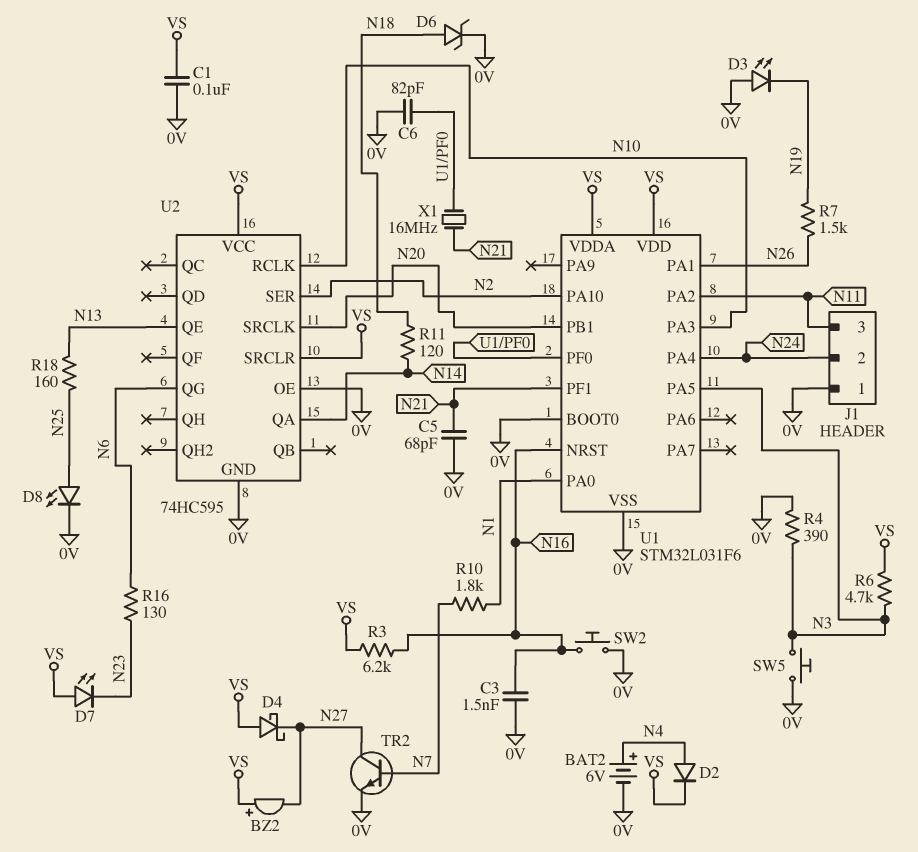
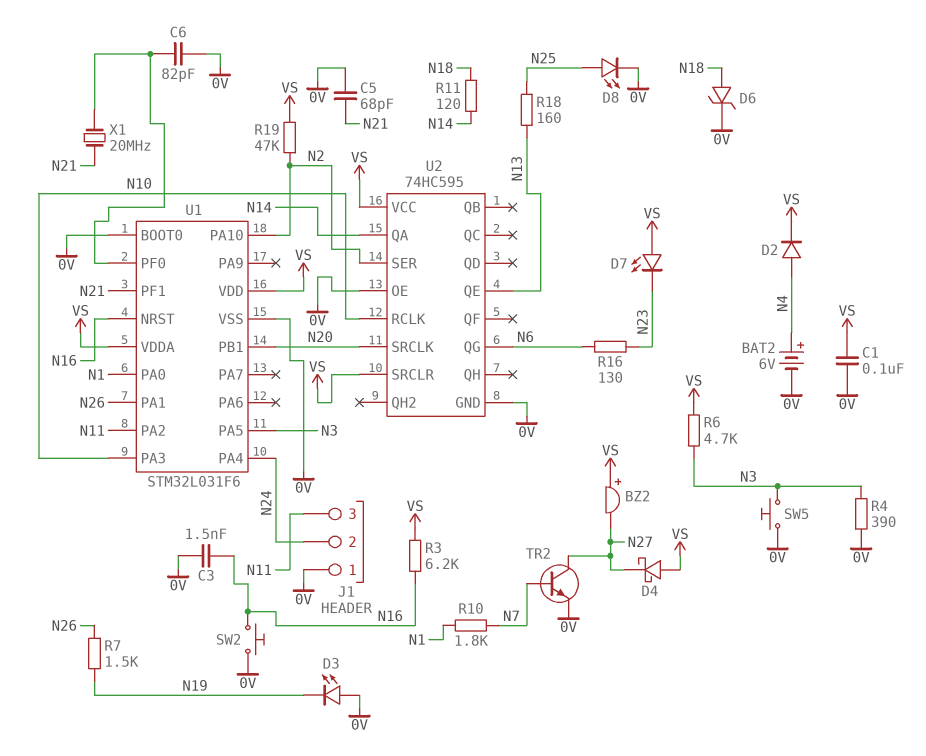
R19: none -> 47k (N2, VS)
X1: 16MHz (N21, U1/PF0) -> 20MHz (N21, U1/PF0)

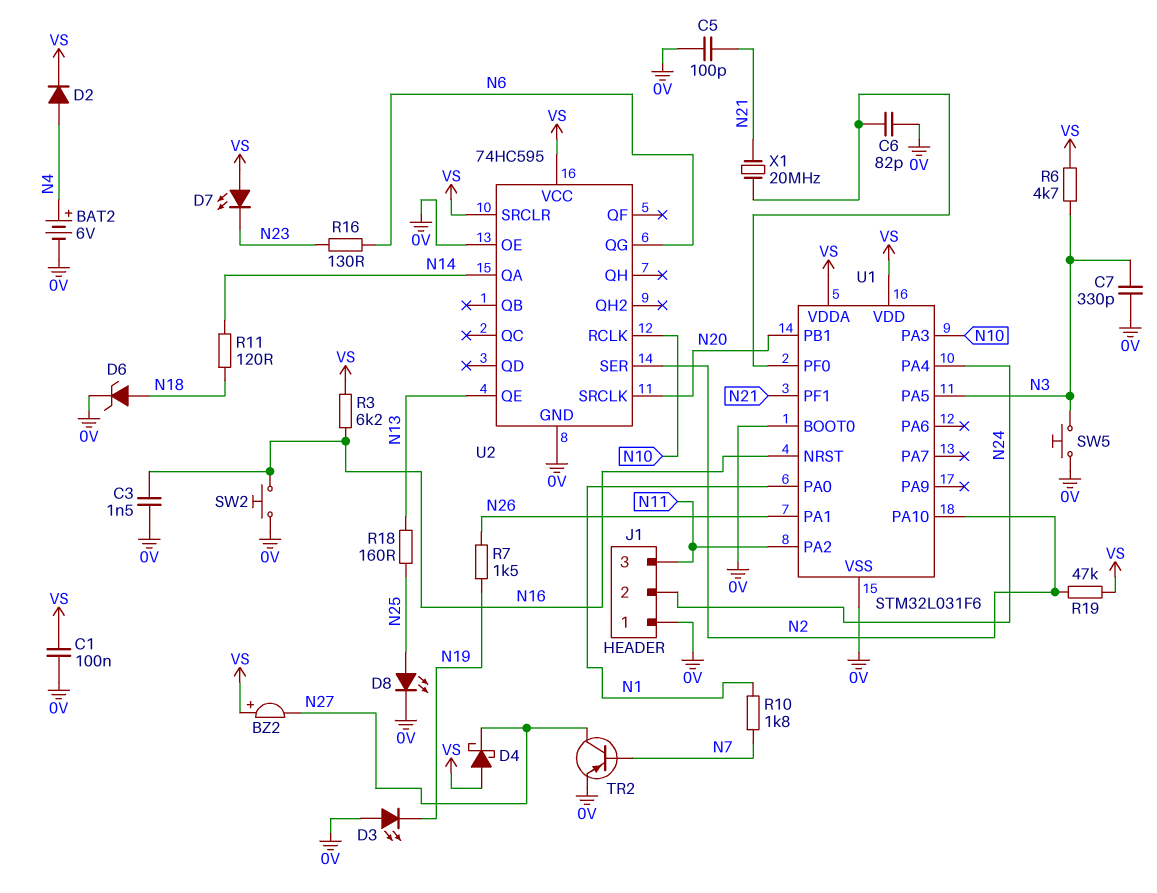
C5: 68pF (0V, N21) -> 100pF (0V, N21)
C7: none -> 330pF (0V, N3)
R4: 390 (0V, N3) -> none
TR2: NPN (B N7, C N27, E 0V) -> PNP (B N7, C N27, E 0V)

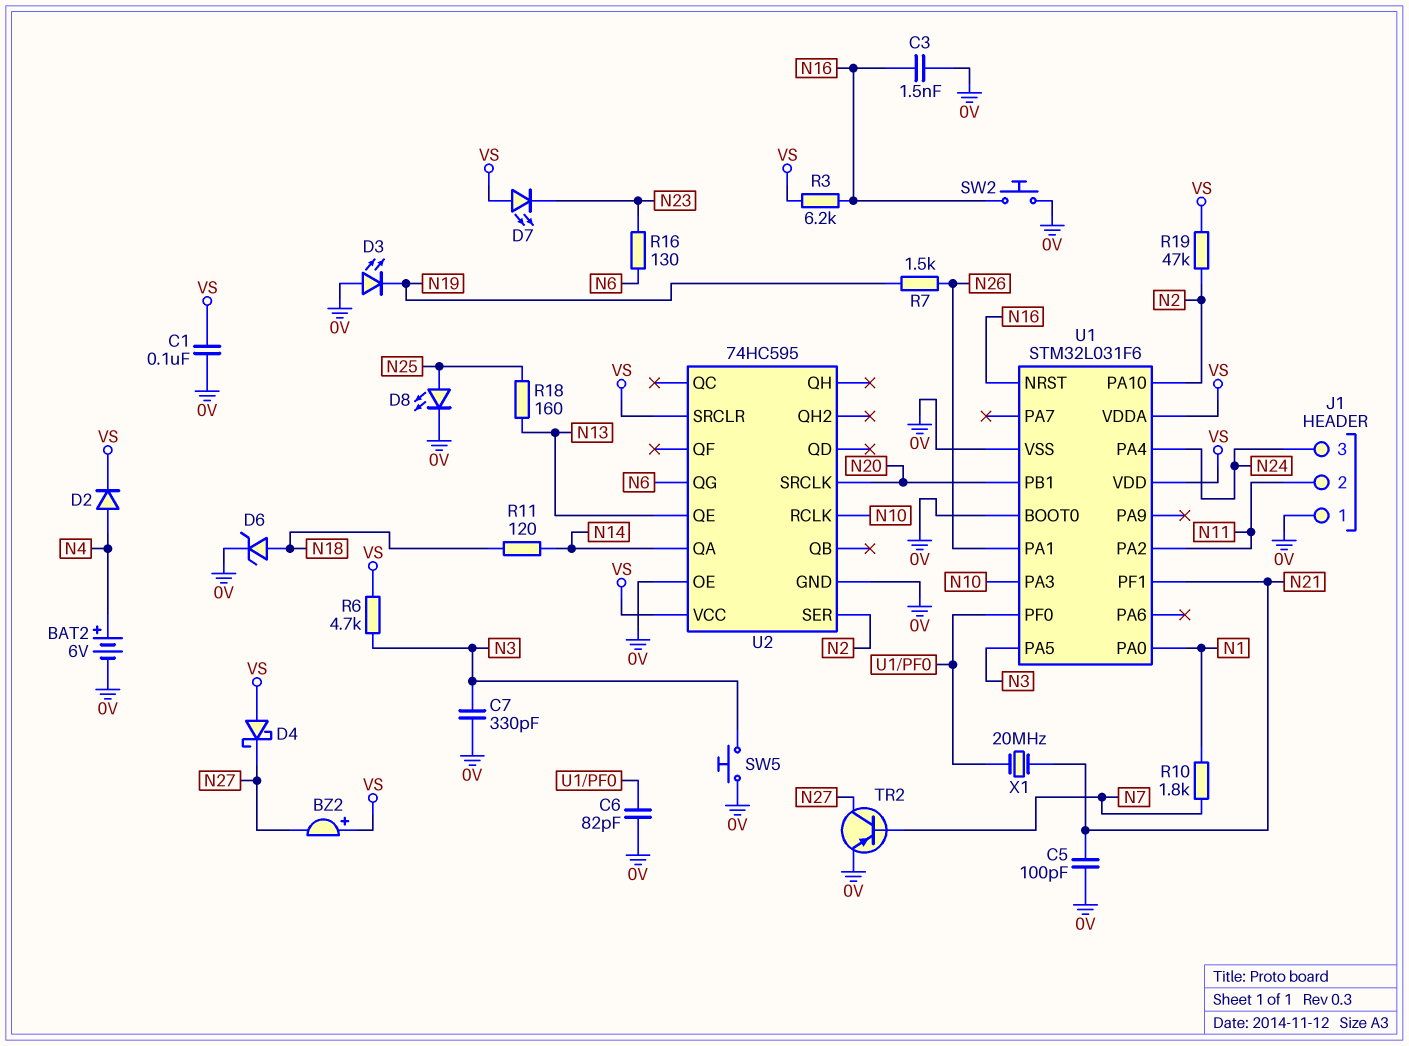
J1 pin 2: N24 -> N11
J1 pin 3: N11 -> N24

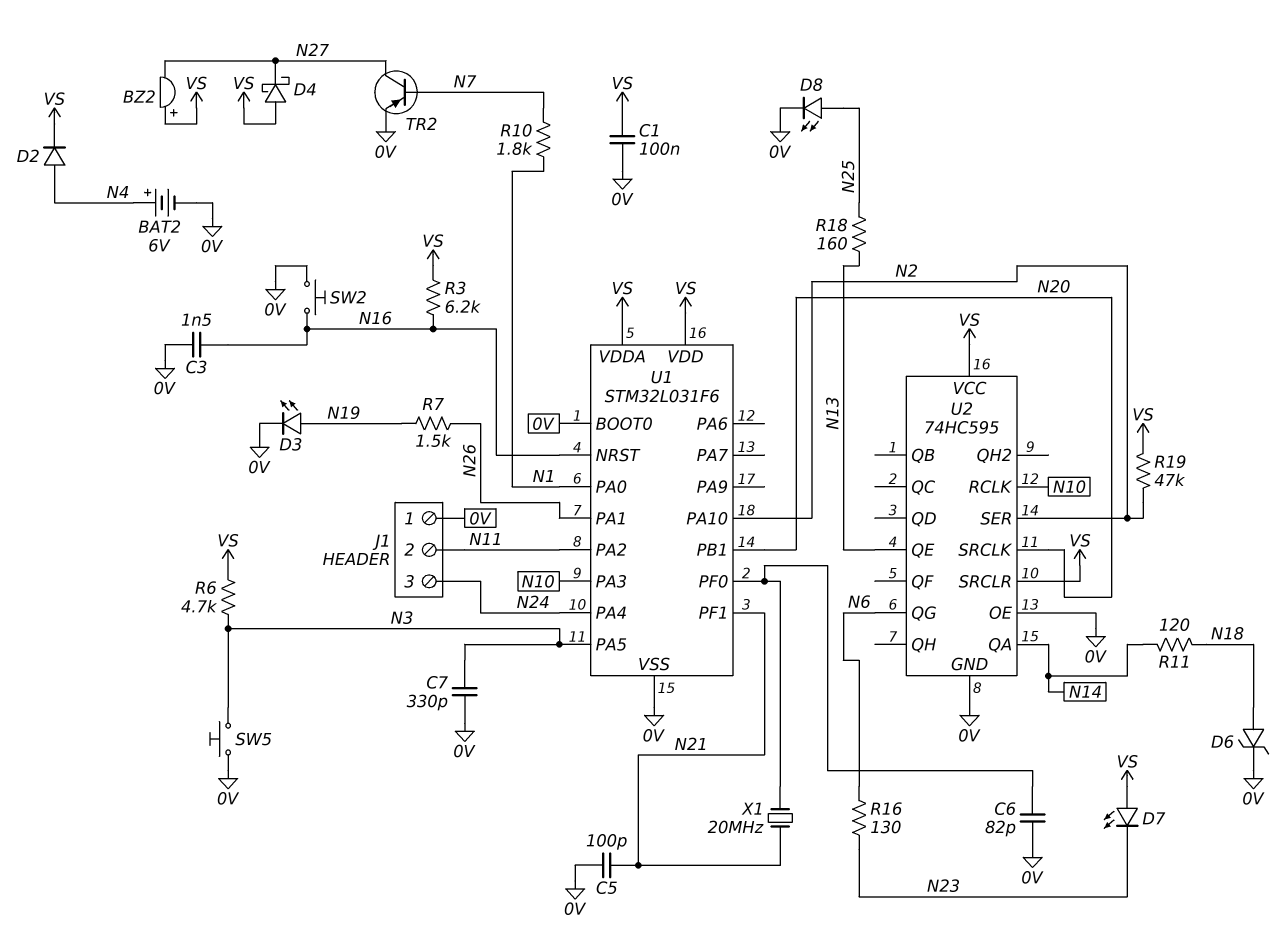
D3: LED (A 0V, K N19) -> LED (A N19, K 0V)

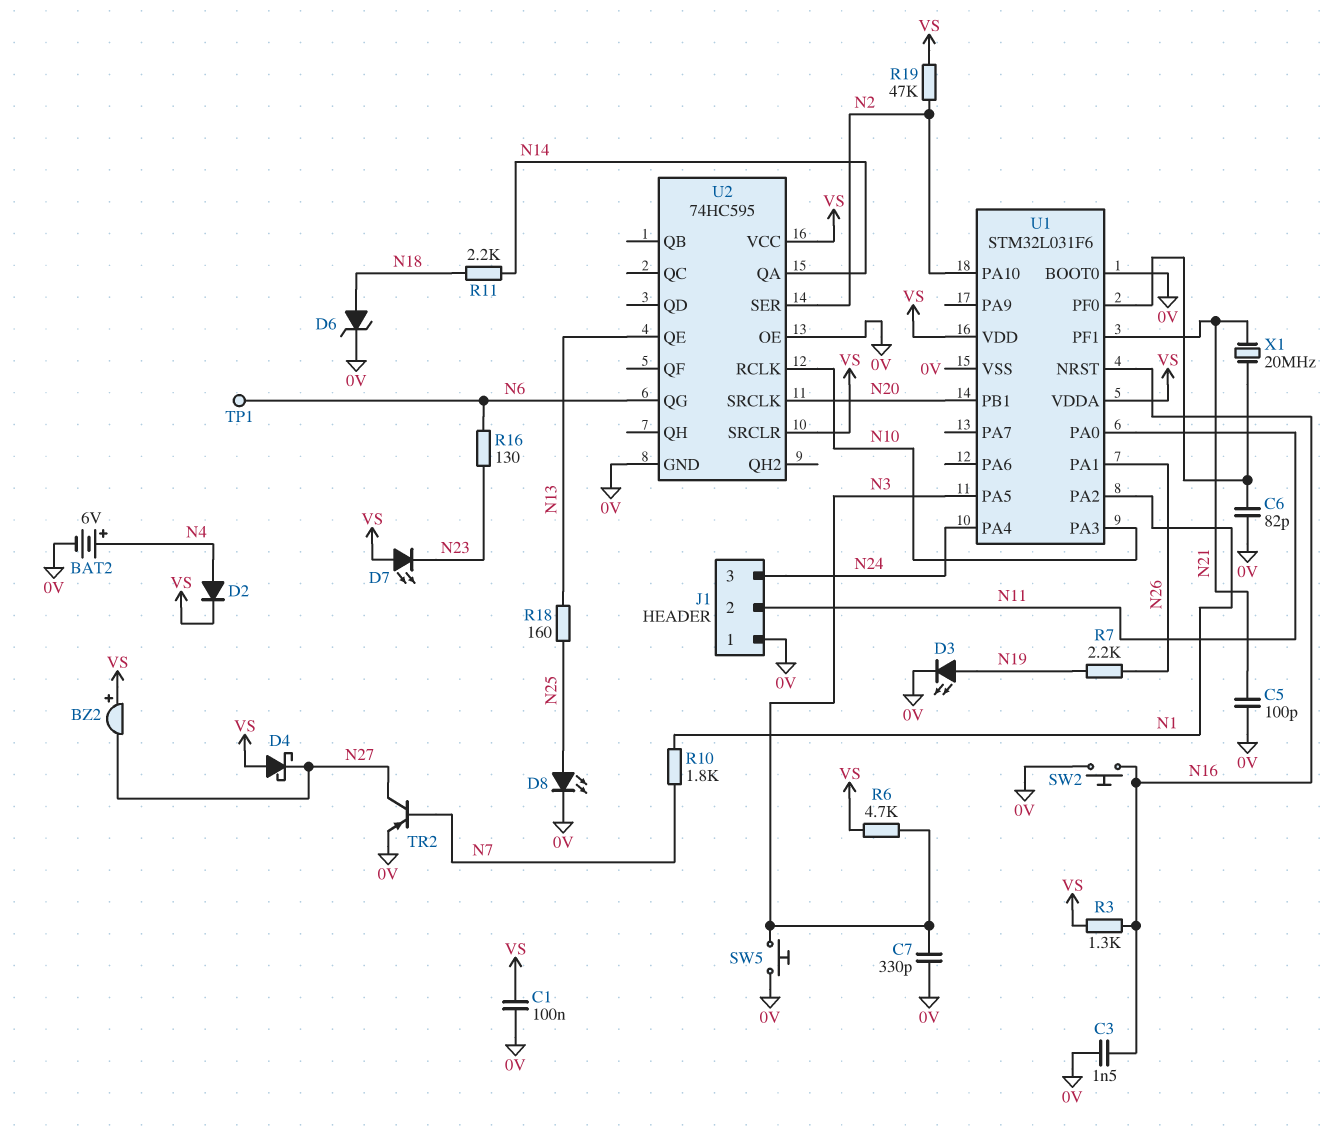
R3: 6.2k (N16, VS) -> 1.3k (N16, VS)
R7: 1.5k (N19, N26) -> 2.2k (N19, N26)
R11: 120 (N14, N18) -> 2.2k (N14, N18)
TP1: none -> test point (N6)
U1 pin PA0: N1 -> N11
U1 pin PA2: N11 -> N1

